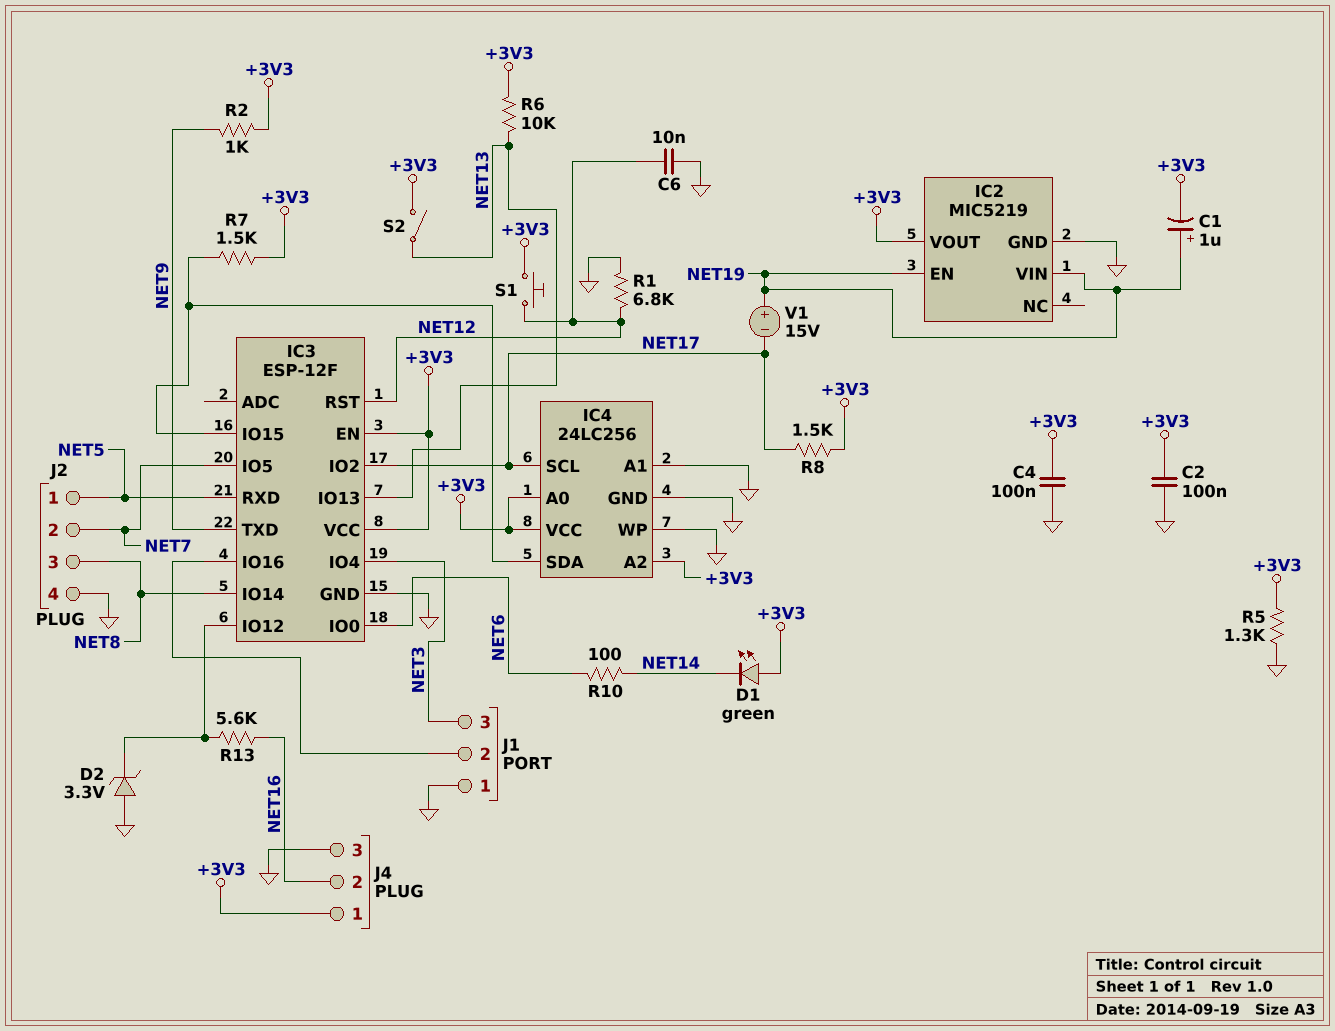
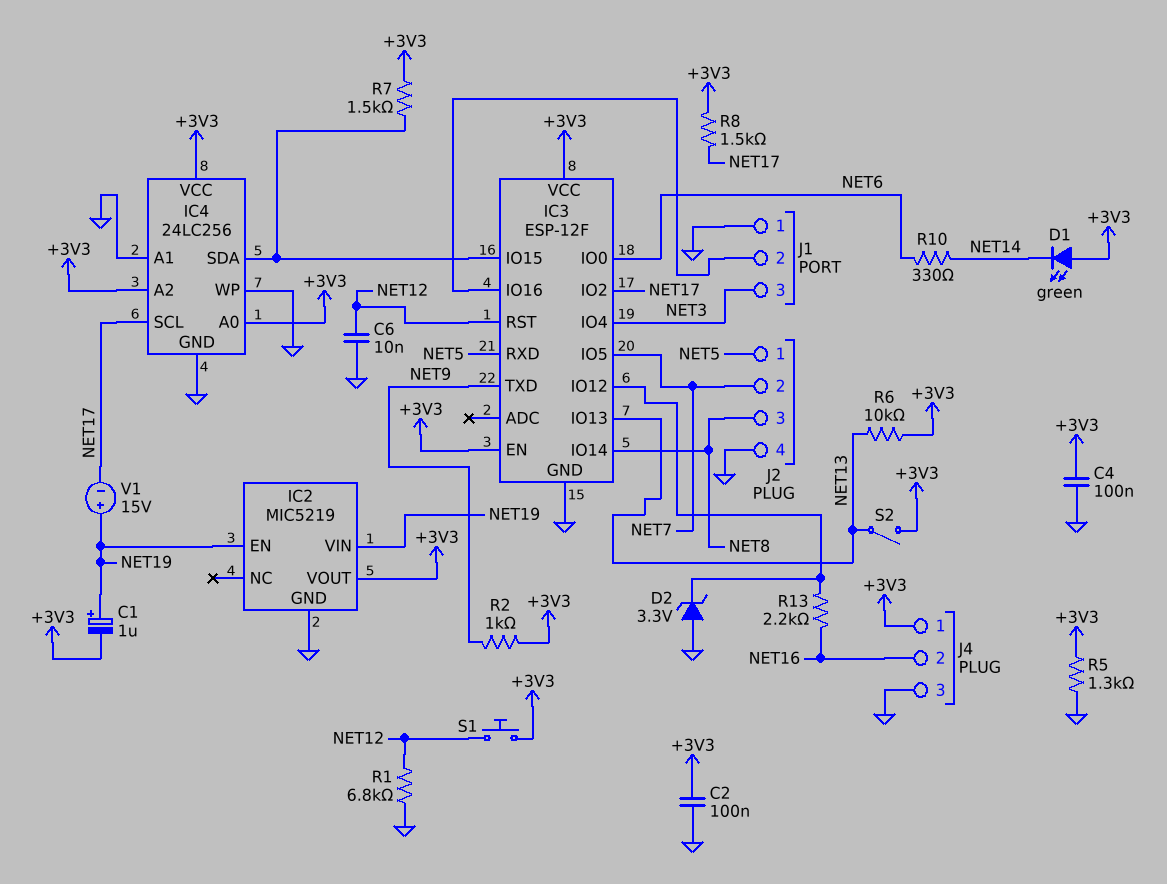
R10: 100 (NET6, NET14) -> 330 (NET6, NET14)
R13: 5.6k (IC3/IO12, NET16) -> 2.2k (IC3/IO12, NET16)

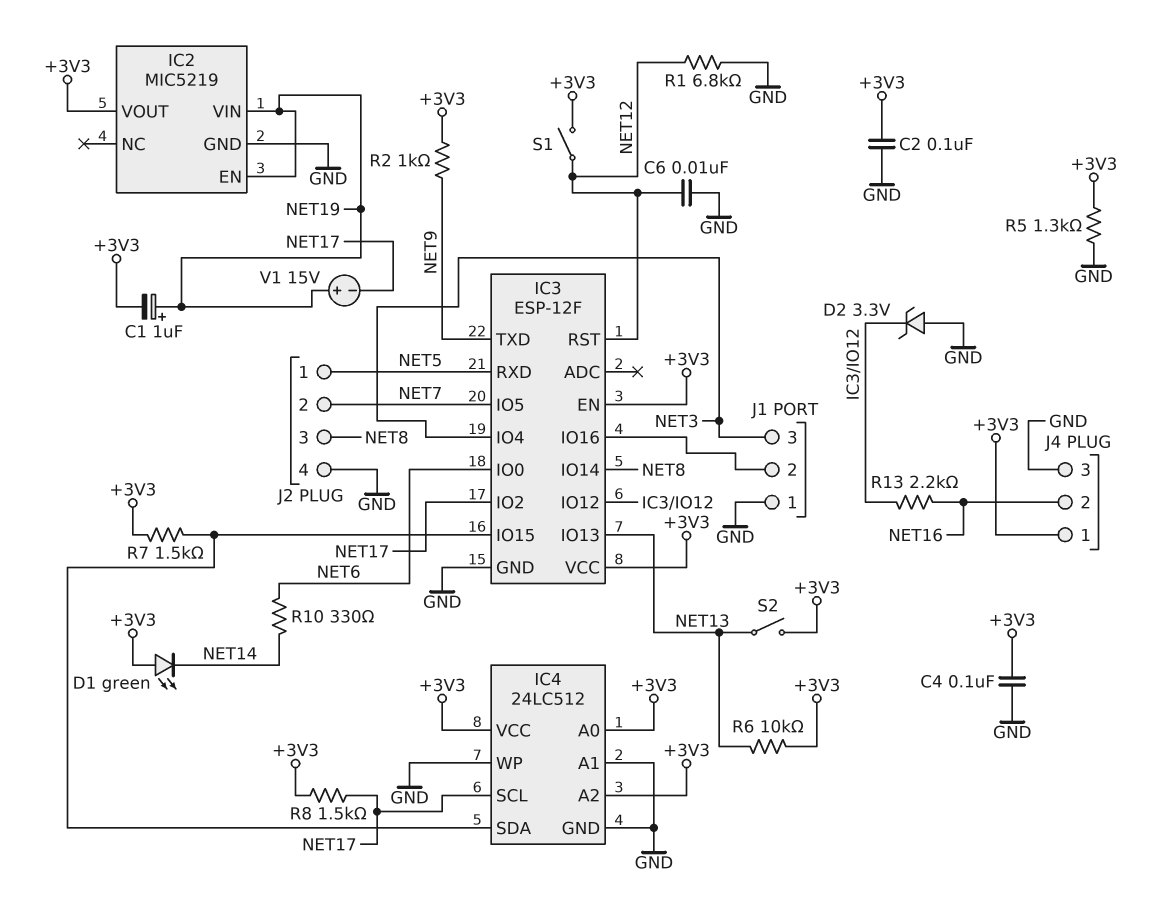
IC4: 24LC256 -> 24LC512
S1: button (+3V3, NET12) -> switch (+3V3, NET12)

